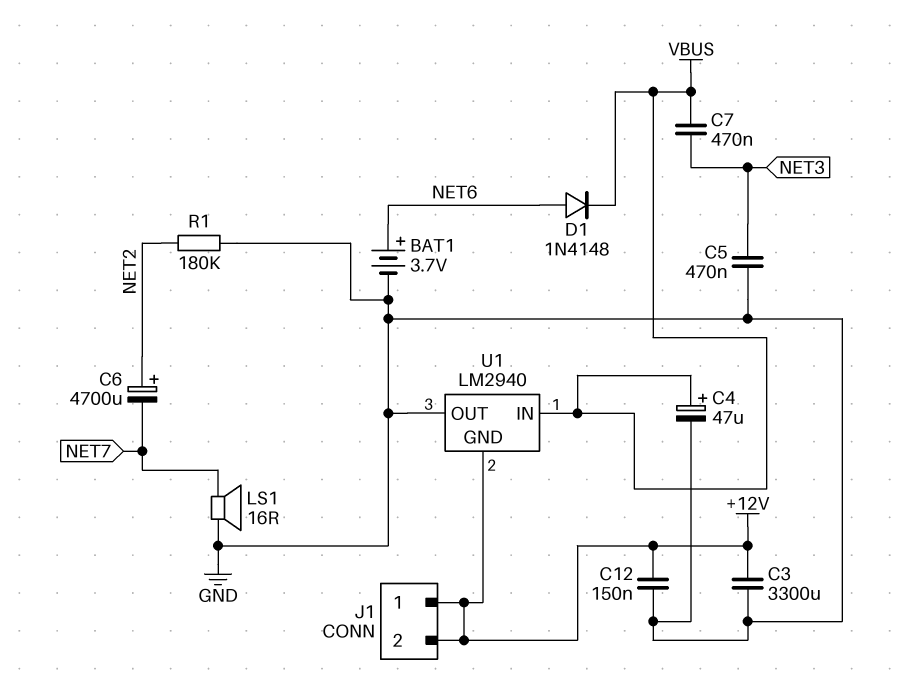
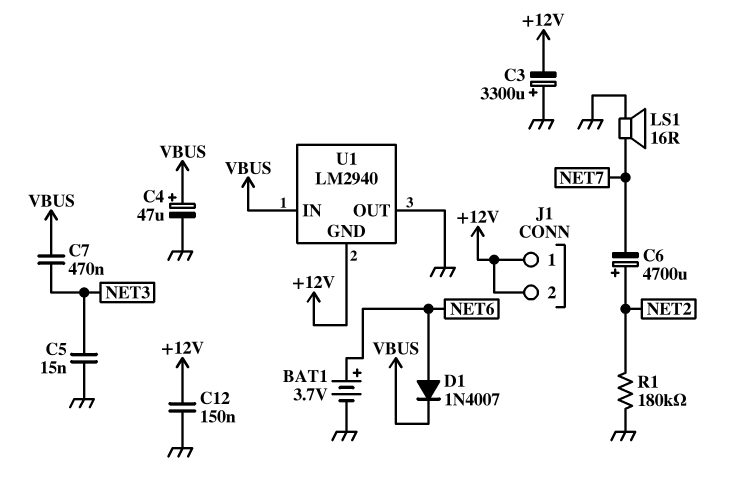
C3: 3300uF (+12V, GND) -> 3300uF (plus GND, minus +12V)
C5: 470nF (GND, NET3) -> 15nF (GND, NET3)
D1: diode 1N4148 (A NET6, K VBUS) -> diode 1N4007 (A NET6, K VBUS)

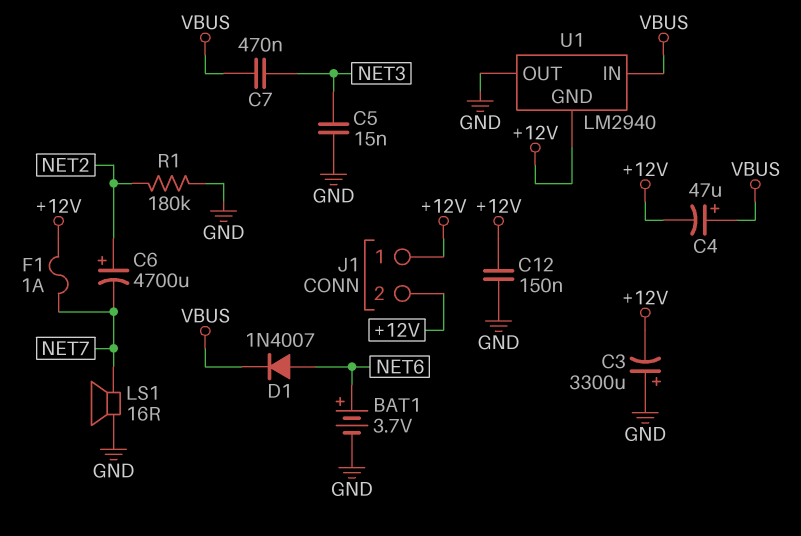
C4: 47uF (plus VBUS, minus GND) -> 47uF (plus VBUS, minus +12V)
F1: none -> 1A (+12V, NET7)

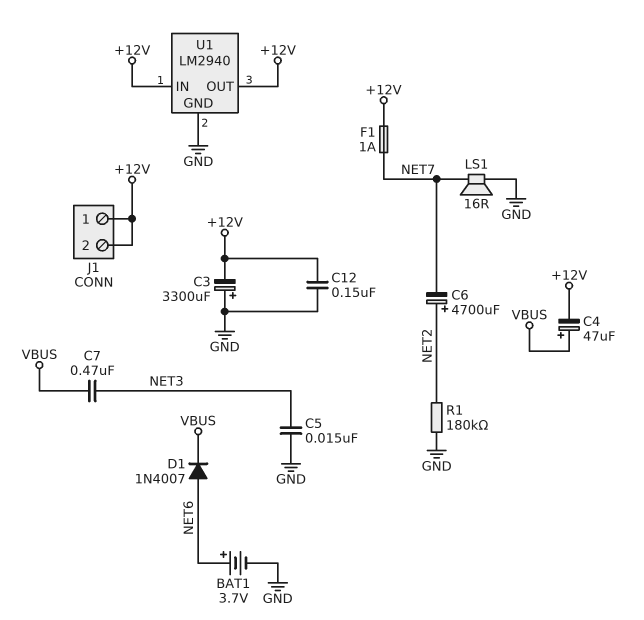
U1 pin GND: +12V -> GND
U1 pin IN: VBUS -> +12V
U1 pin OUT: GND -> +12V

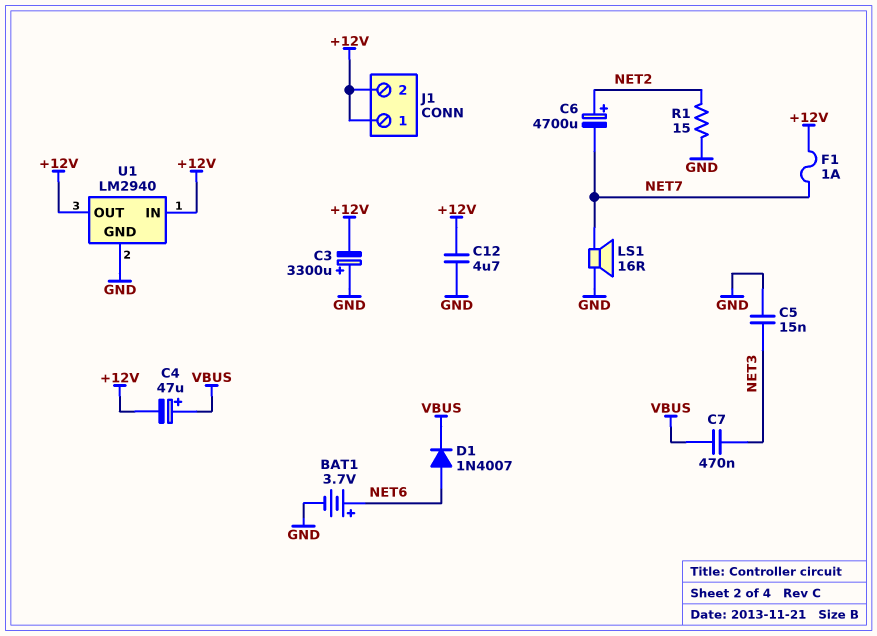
C12: 150nF (+12V, GND) -> 4.7uF (+12V, GND)
R1: 180k (GND, NET2) -> 15 (GND, NET2)

